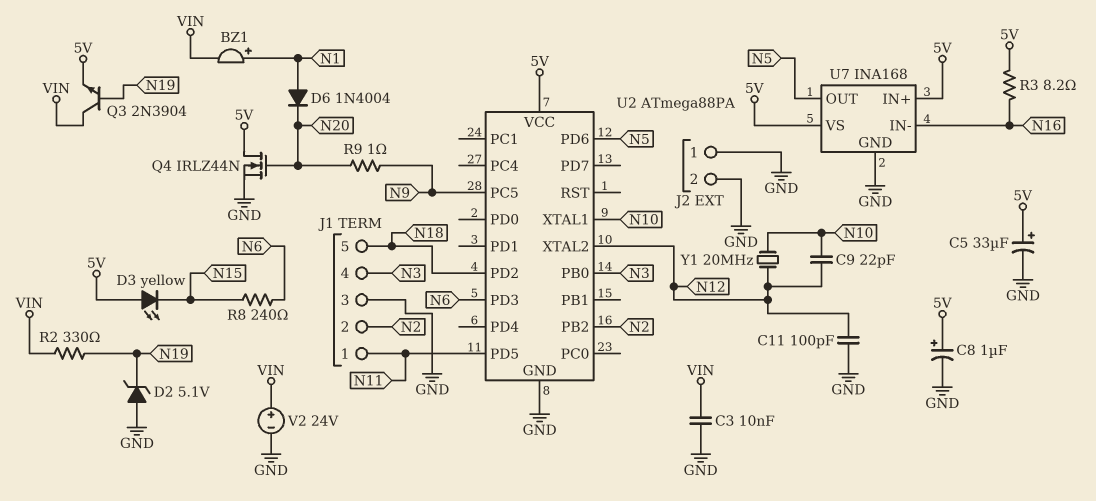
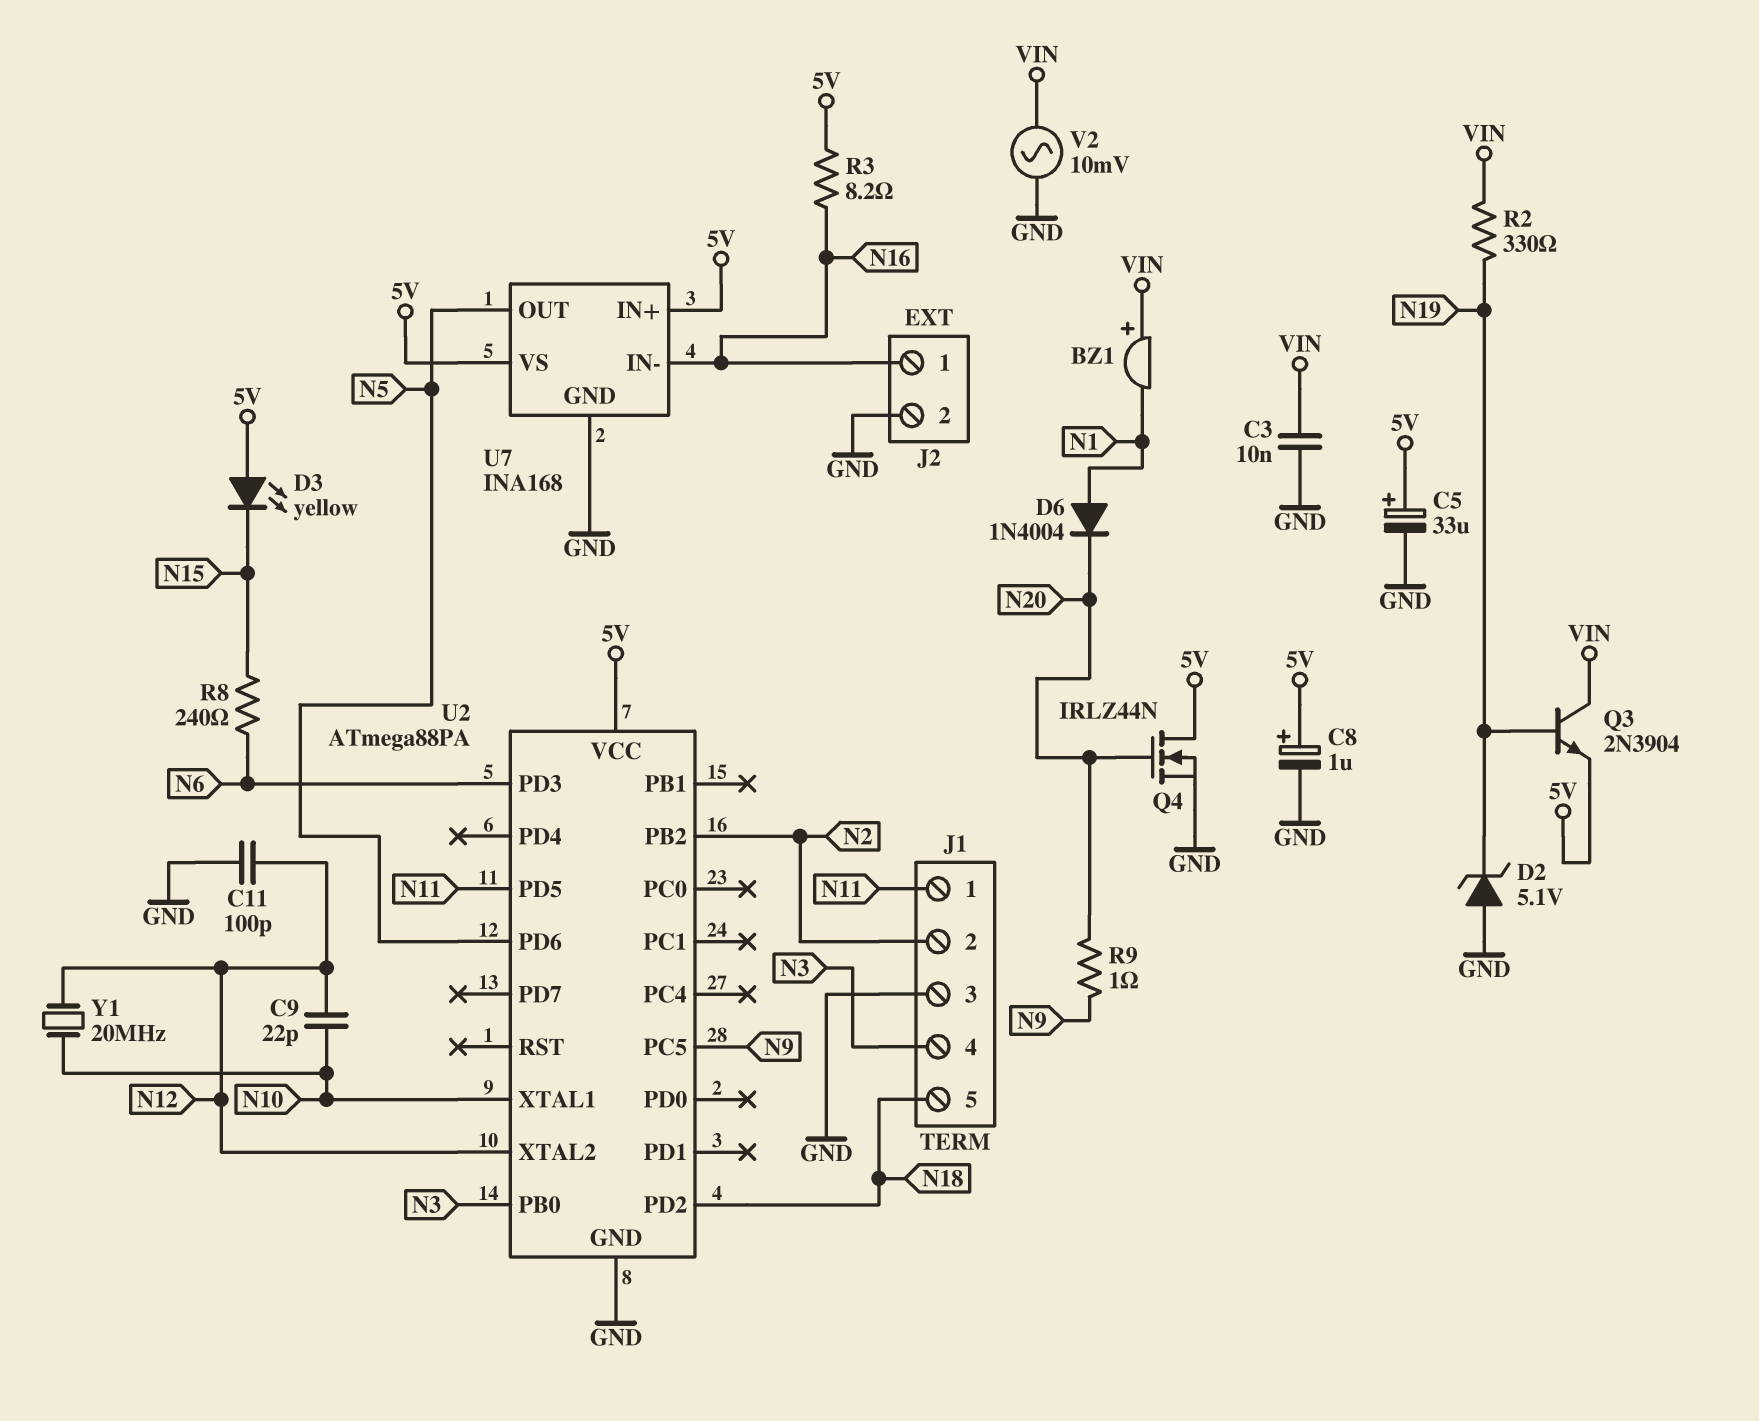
BZ1: buzzer (plus N1, minus VIN) -> buzzer (plus VIN, minus N1)
J2 pin 1: GND -> N16
V2: 24V (plus VIN, minus GND) -> AC 10mV (GND, VIN)

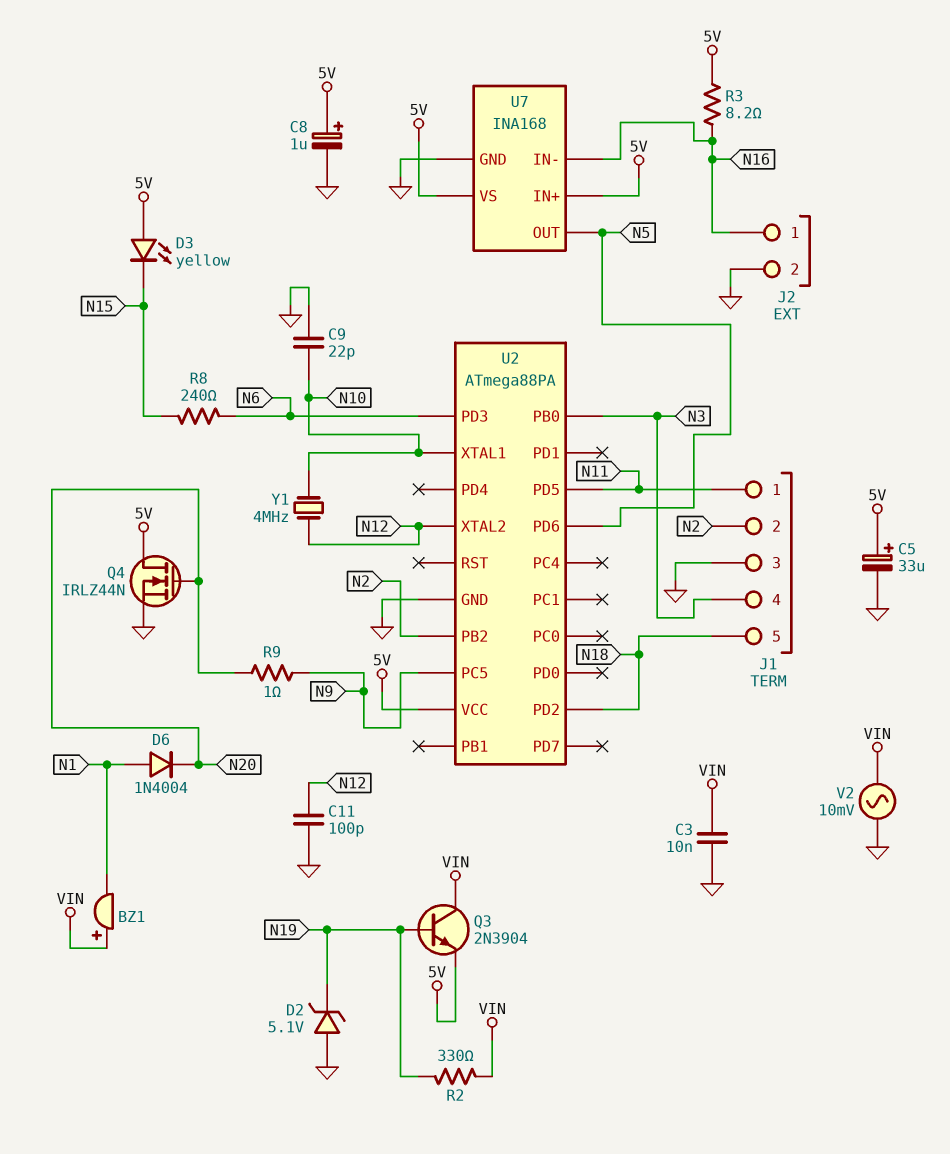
C9: 22pF (N10, N12) -> 22pF (GND, N10)
Y1: 20MHz (N10, N12) -> 4MHz (N10, N12)

